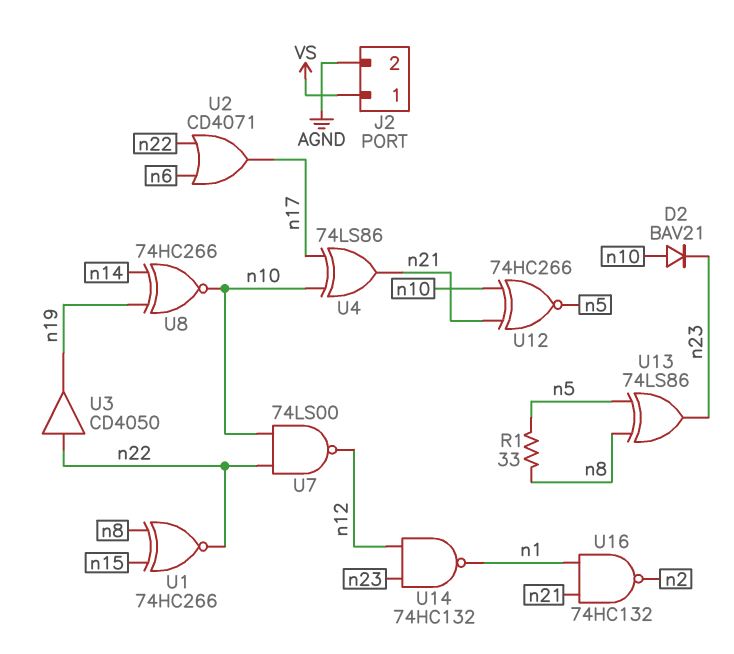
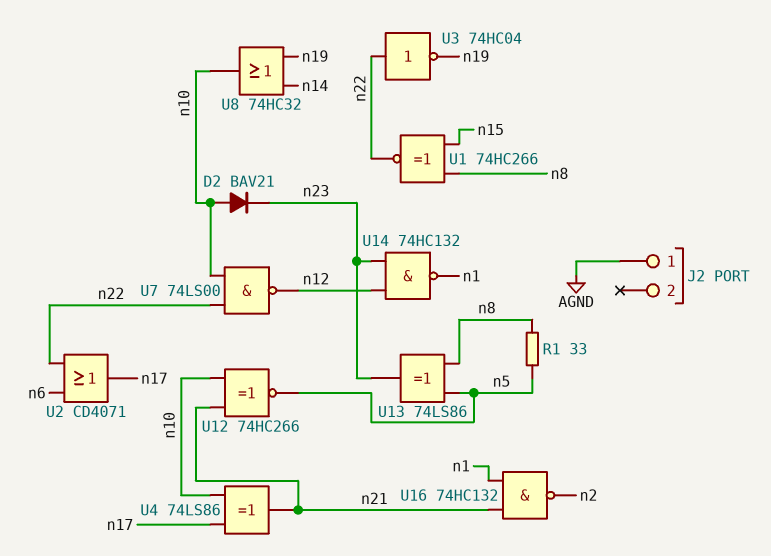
J2 pin 1: VS -> AGND
J2 pin 2: AGND -> none
U3: buffer CD4050 (in n22, out n19) -> NOT 74HC04 (in n22, out n19)
U8: XNOR 74HC266 (in n14, in n19, out n10) -> OR 74HC32 (in n14, in n19, out n10)

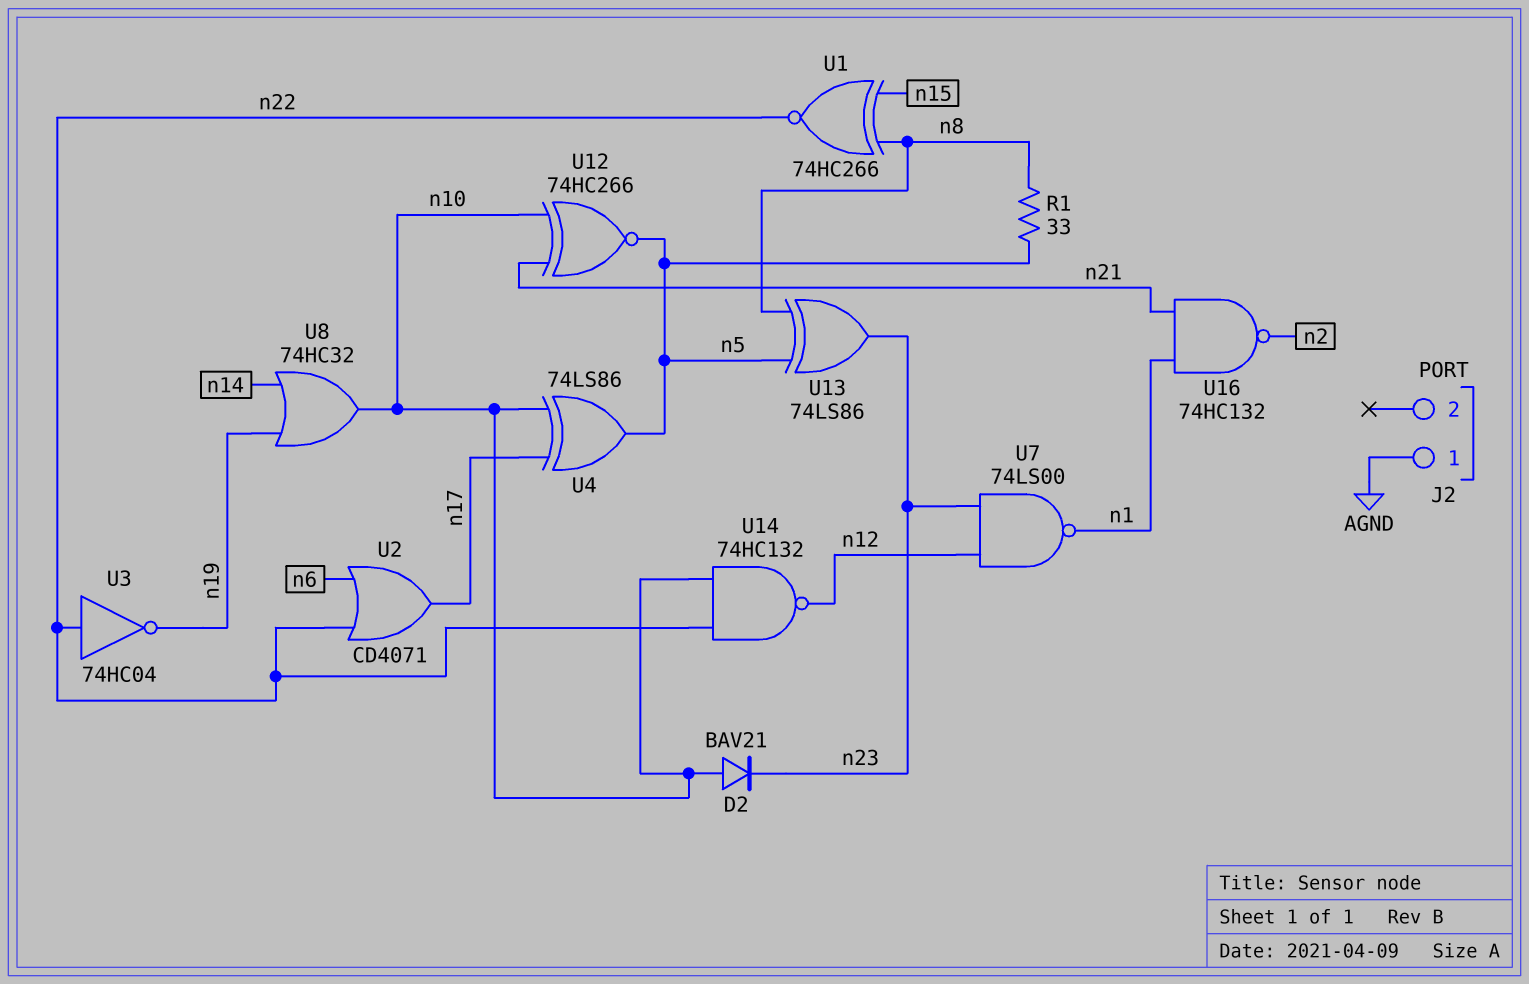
U4: XOR 74LS86 (in n10, in n17, out n21) -> XOR 74LS86 (in n10, in n17, out n5)
U7: NAND 74LS00 (in n10, in n22, out n12) -> NAND 74LS00 (in n12, in n23, out n1)
U14: NAND 74HC132 (in n12, in n23, out n1) -> NAND 74HC132 (in n10, in n22, out n12)

